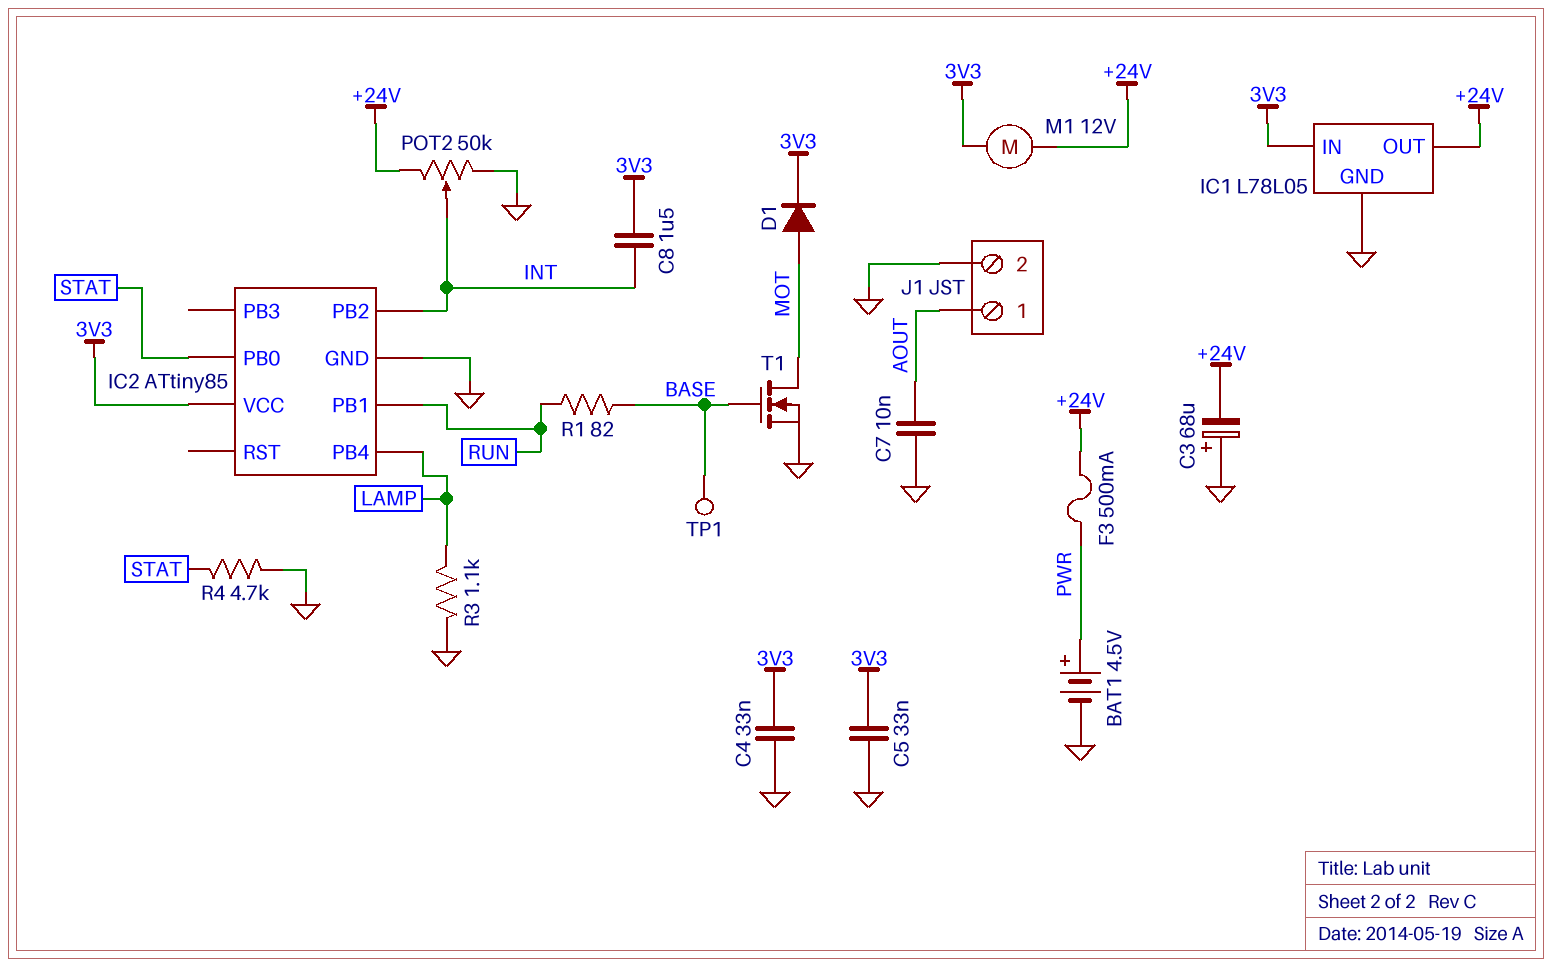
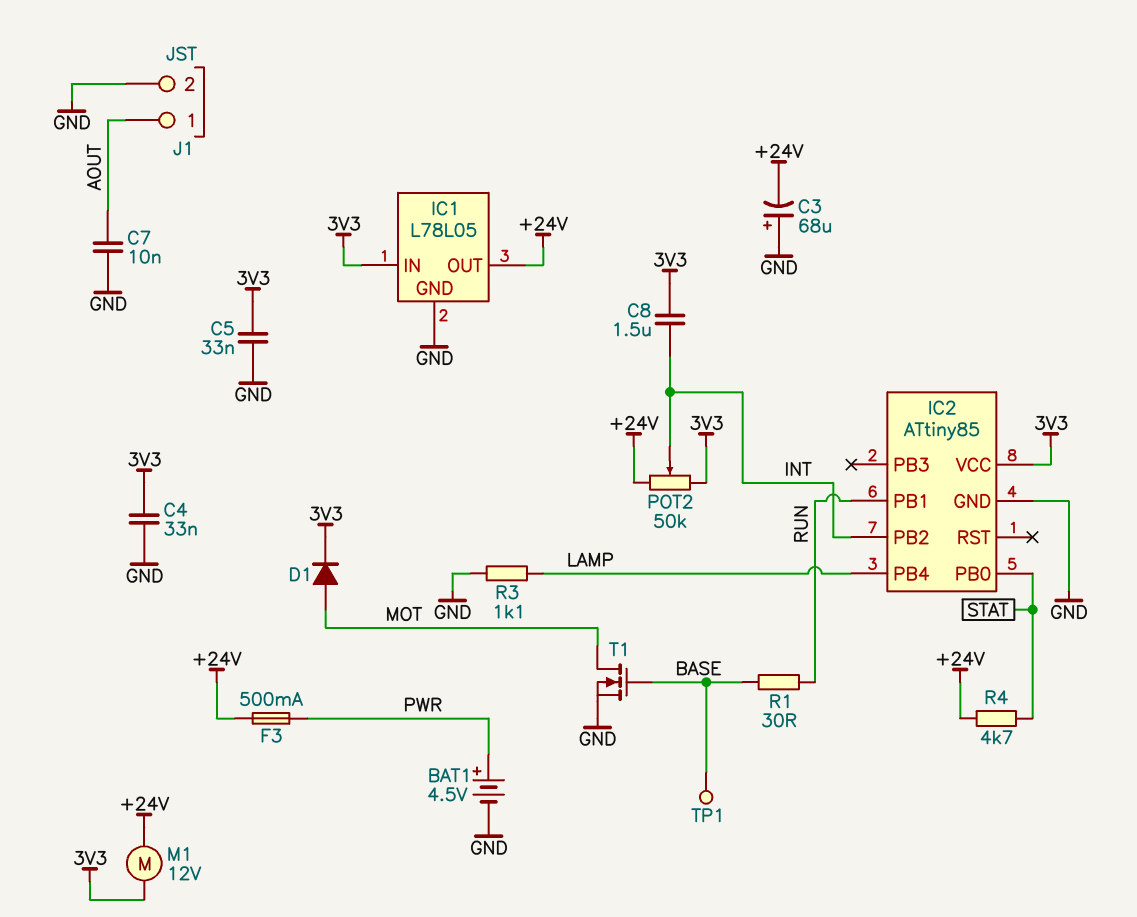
POT2: 50k (+24V, GND, wiper INT) -> 50k (+24V, 3V3, wiper INT)
R1: 82 (BASE, RUN) -> 30 (BASE, RUN)
R4: 4.7k (GND, STAT) -> 4.7k (+24V, STAT)

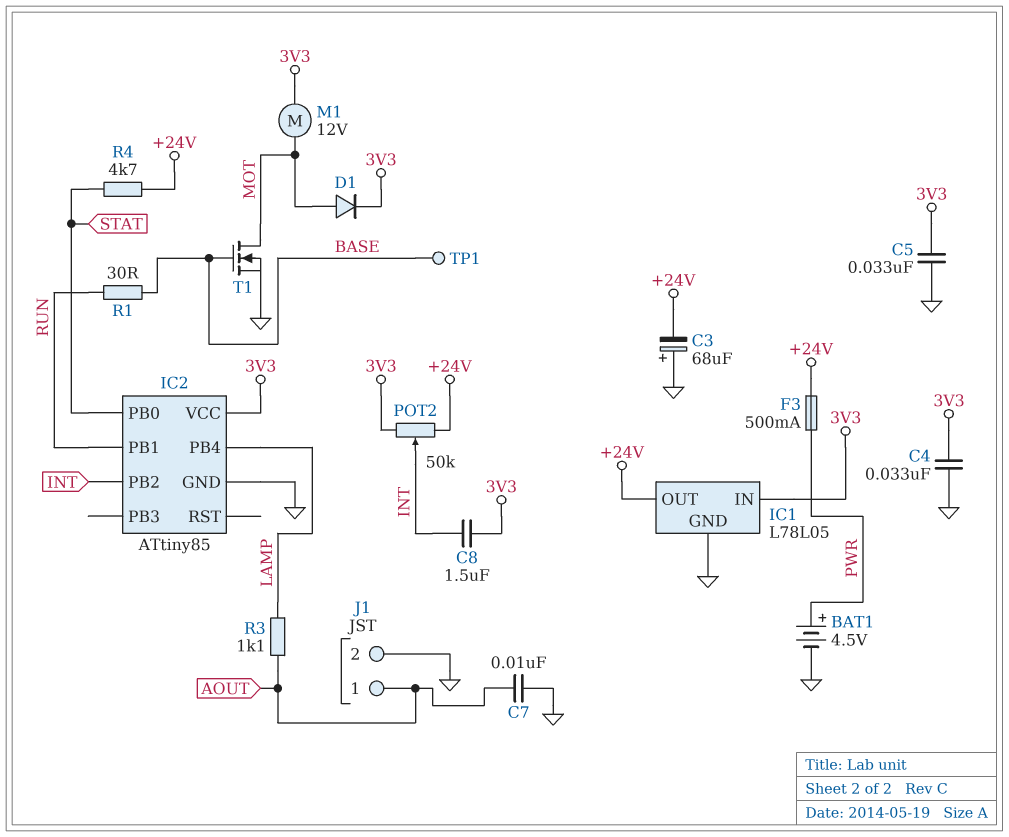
M1: motor 12V (+24V, 3V3) -> motor 12V (3V3, MOT)
R3: 1.1k (GND, LAMP) -> 1.1k (AOUT, LAMP)

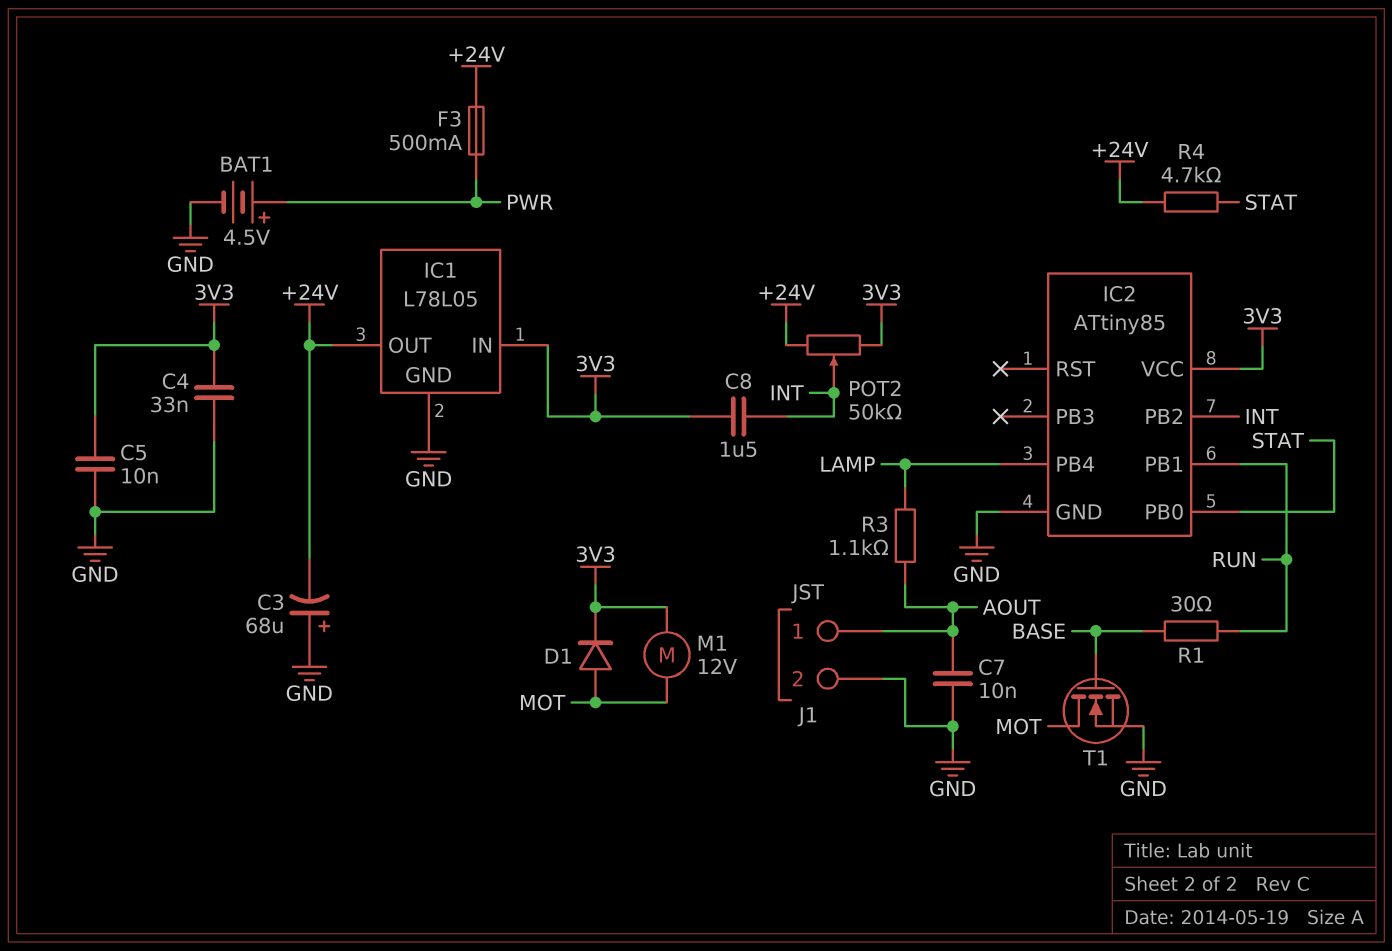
C5: 33nF (3V3, GND) -> 10nF (3V3, GND)
TP1: test point (BASE) -> none

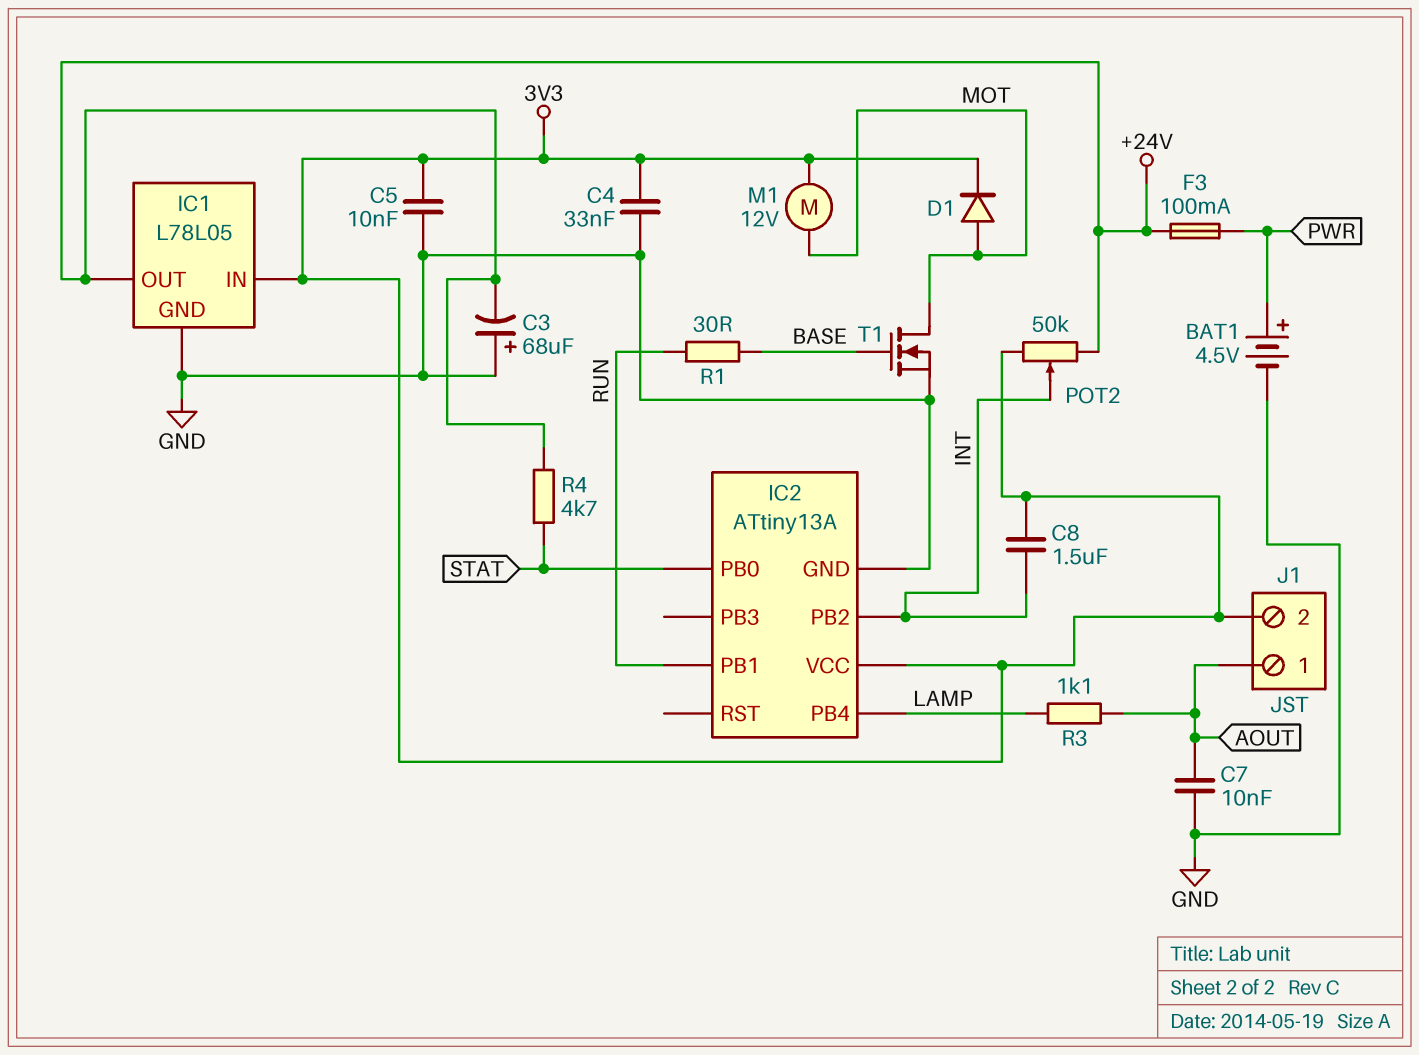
F3: 500mA (+24V, PWR) -> 100mA (+24V, PWR)
IC2: ATtiny85 -> ATtiny13A
J1 pin 2: GND -> 3V3

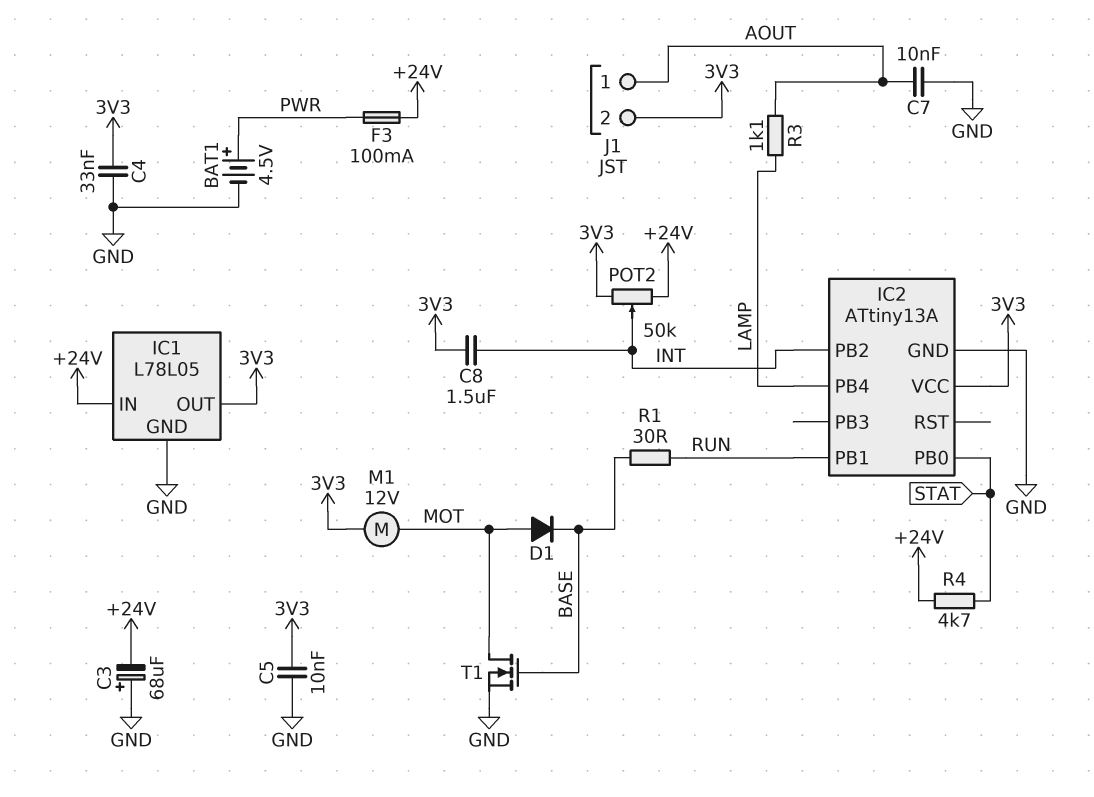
D1: diode (A MOT, K 3V3) -> diode (A MOT, K BASE)
IC1 pin IN: 3V3 -> +24V
IC1 pin OUT: +24V -> 3V3

